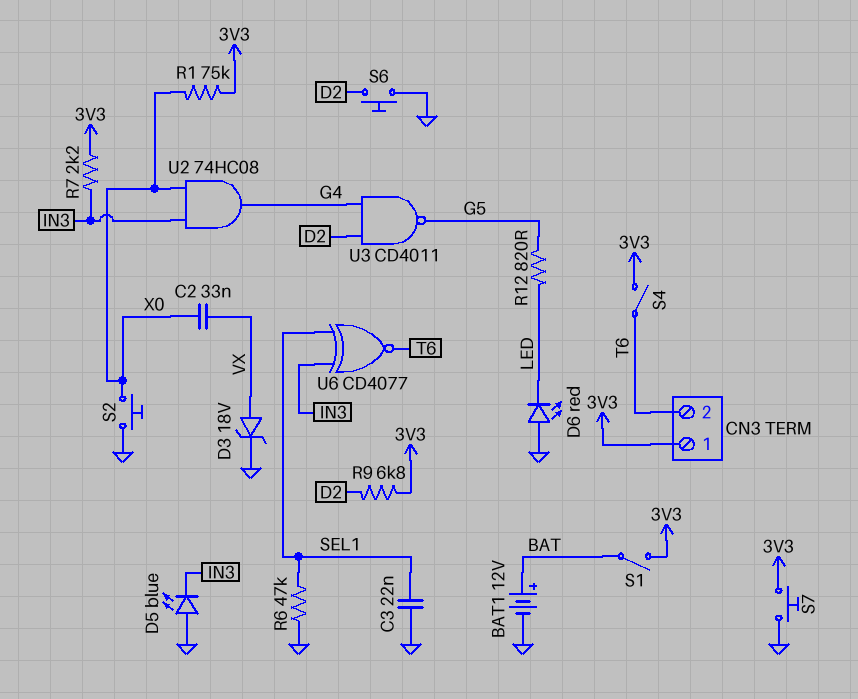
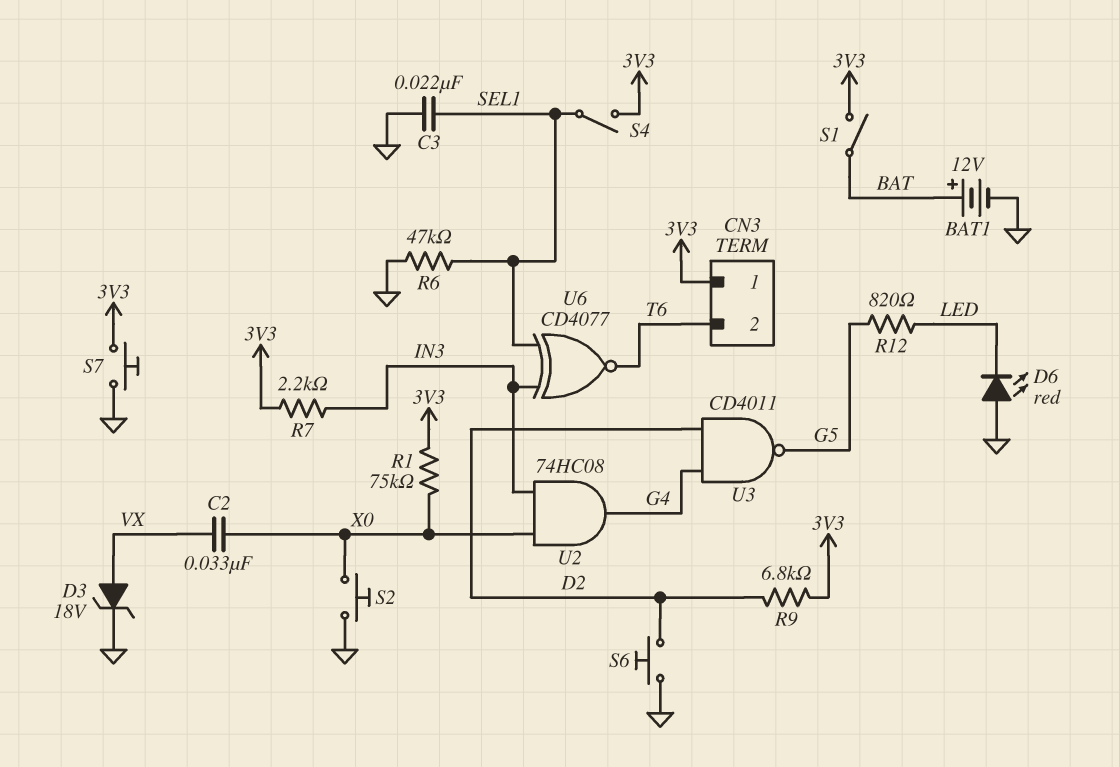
D5: LED blue (A GND, K IN3) -> none
S4: switch (3V3, T6) -> switch (3V3, SEL1)

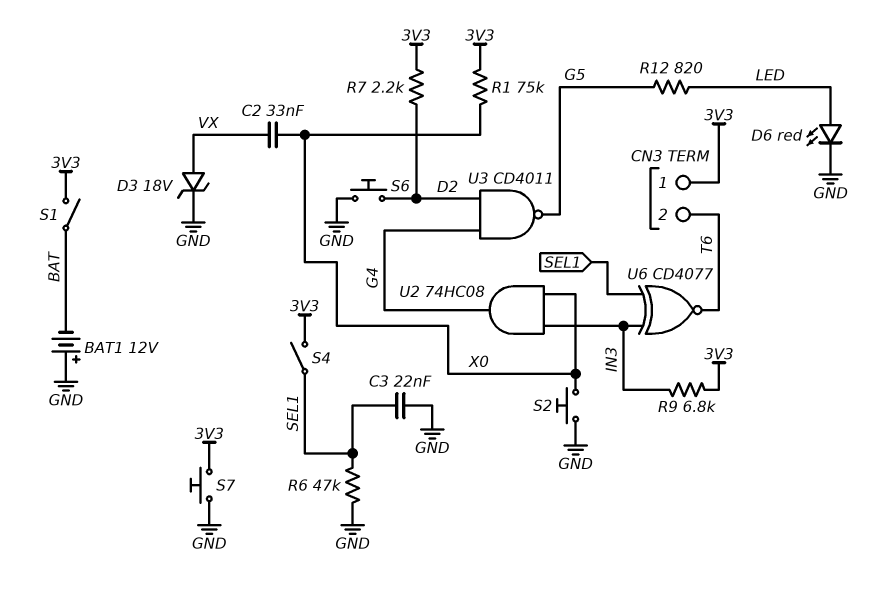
BAT1: 12V (plus BAT, minus GND) -> 12V (plus GND, minus BAT)
D6: LED red (A GND, K LED) -> LED red (A LED, K GND)
R7: 2.2k (3V3, IN3) -> 2.2k (3V3, D2)
R9: 6.8k (3V3, D2) -> 6.8k (3V3, IN3)

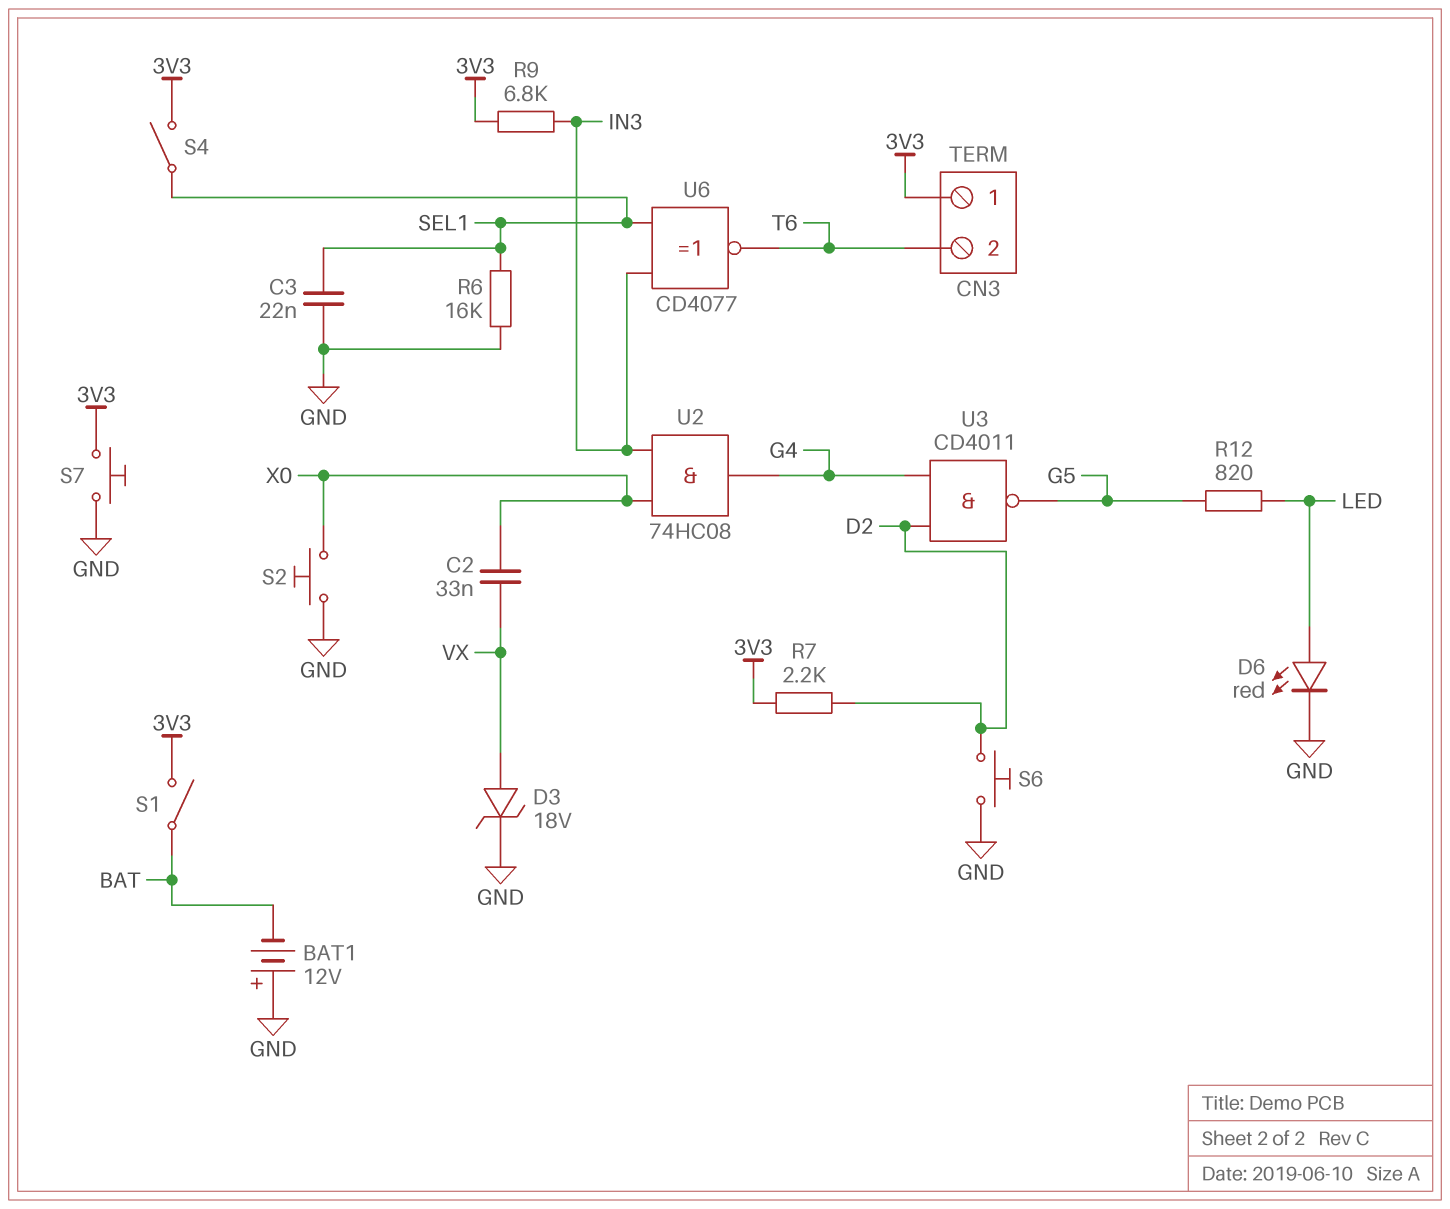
R1: 75k (3V3, X0) -> none
R6: 47k (GND, SEL1) -> 16k (GND, SEL1)

